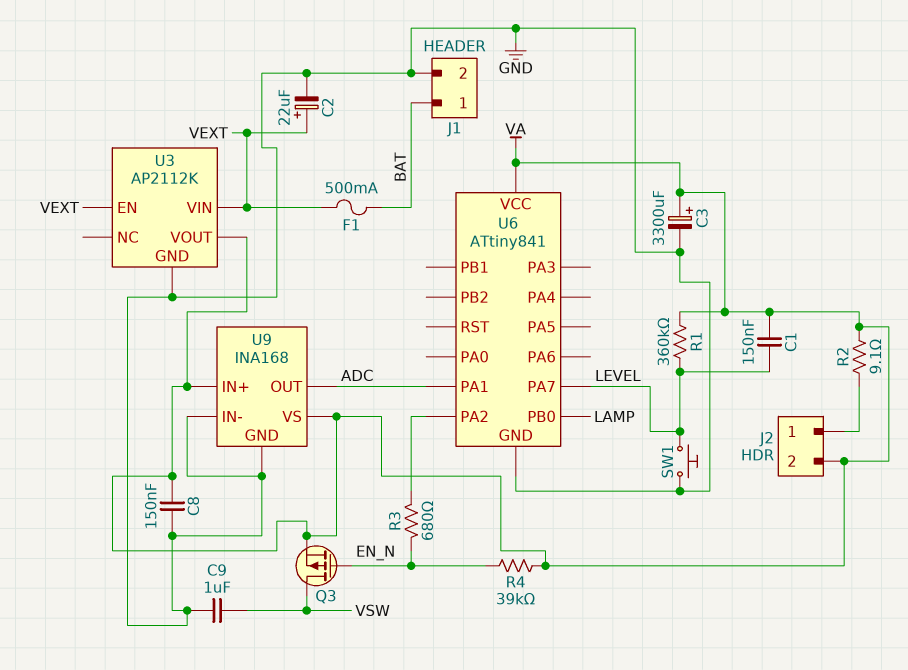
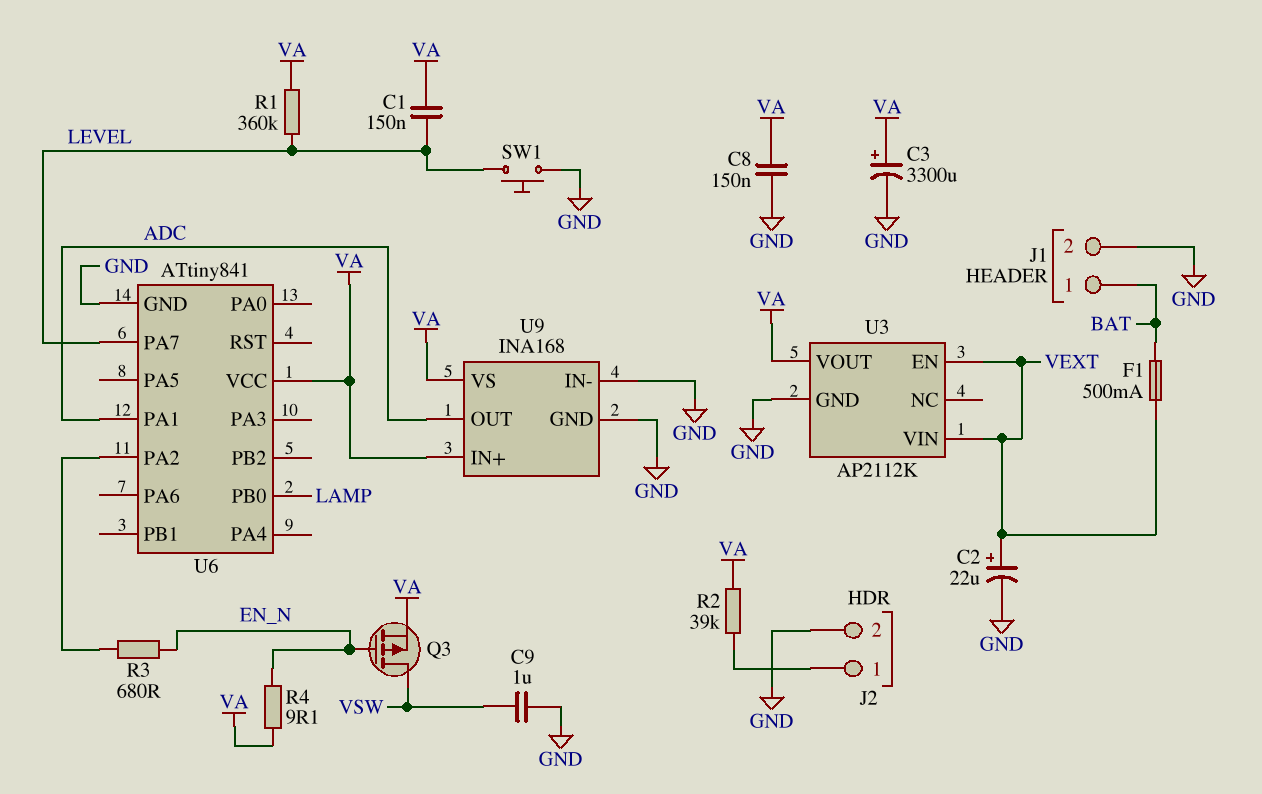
J2 pin 2: VA -> GND
R2: 9.1 (J2/1, VA) -> 39k (J2/1, VA)
R4: 39k (EN_N, VA) -> 9.1 (EN_N, VA)

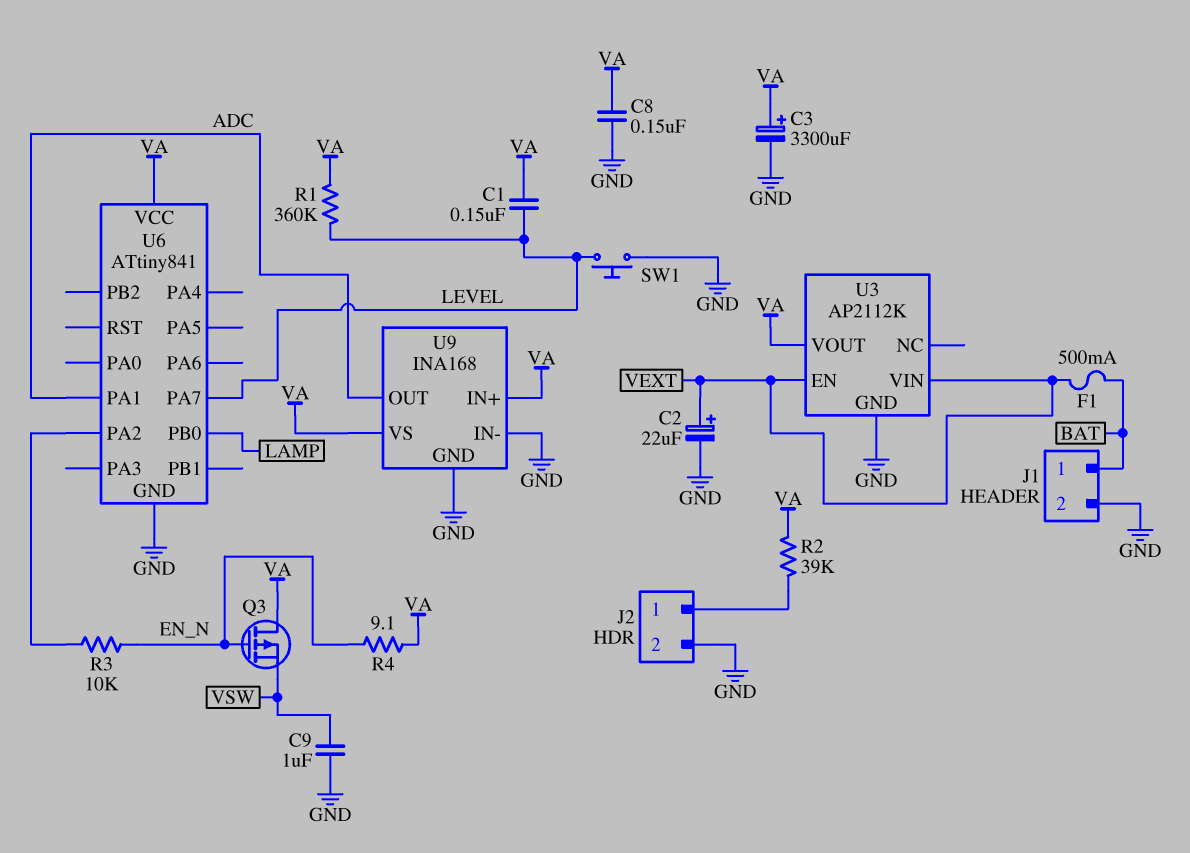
Q3: PMOS (G EN_N, D VSW, S VA) -> PMOS (G EN_N, D VA, S VSW)
R3: 680 (EN_N, U6/PA2) -> 10k (EN_N, U6/PA2)

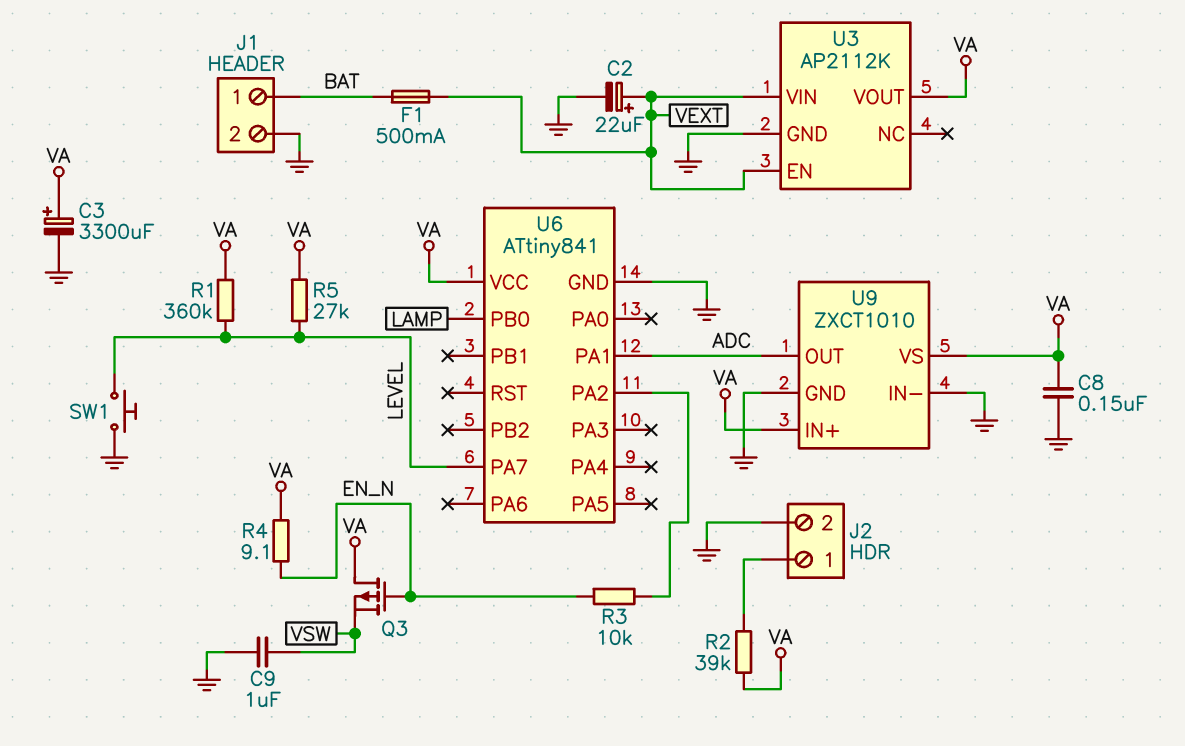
C1: 150nF (LEVEL, VA) -> none
R5: none -> 27k (LEVEL, VA)
U9: INA168 -> ZXCT1010

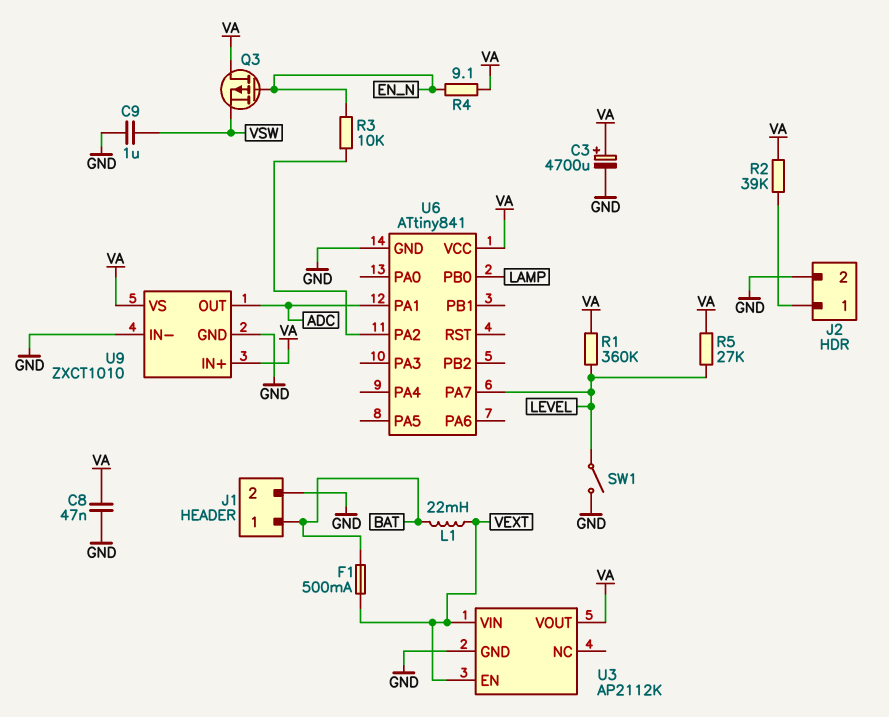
C2: 22uF (plus VEXT, minus GND) -> none
C3: 3300uF (plus VA, minus GND) -> 4700uF (plus VA, minus GND)
C8: 150nF (GND, VA) -> 47nF (GND, VA)
L1: none -> 22mH (BAT, VEXT)
SW1: button (GND, LEVEL) -> switch (GND, LEVEL)

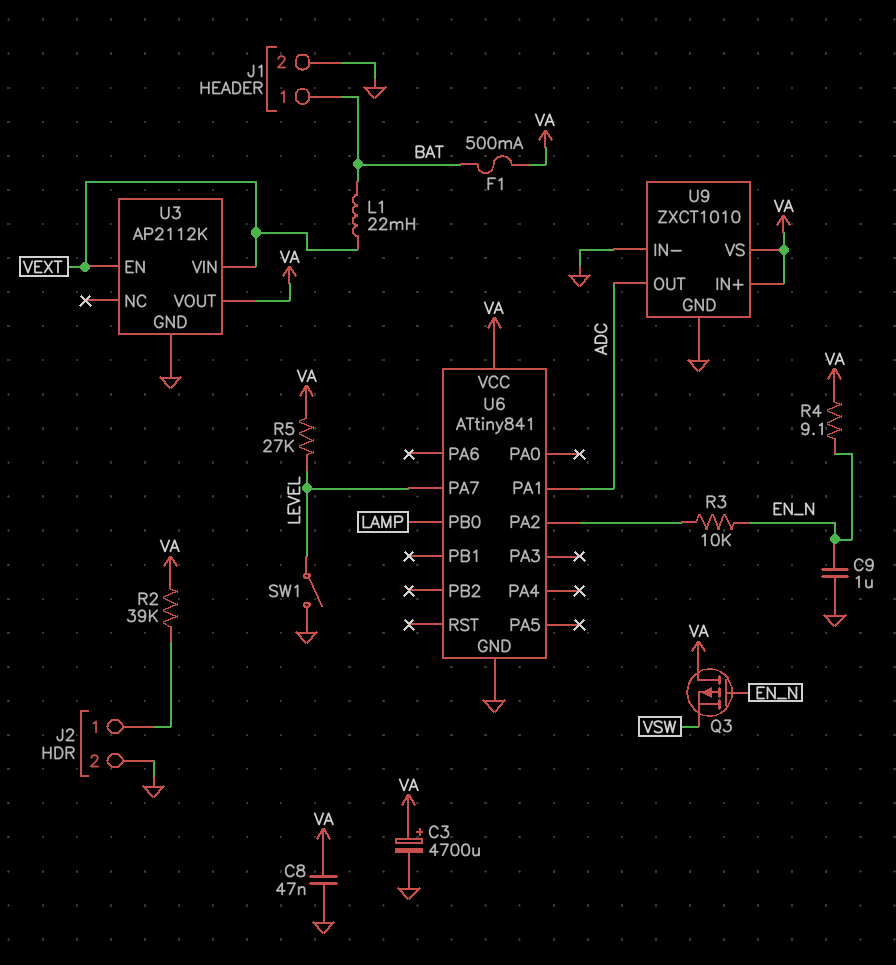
C9: 1uF (GND, VSW) -> 1uF (EN_N, GND)
F1: 500mA (BAT, VEXT) -> 500mA (BAT, VA)
R1: 360k (LEVEL, VA) -> none

